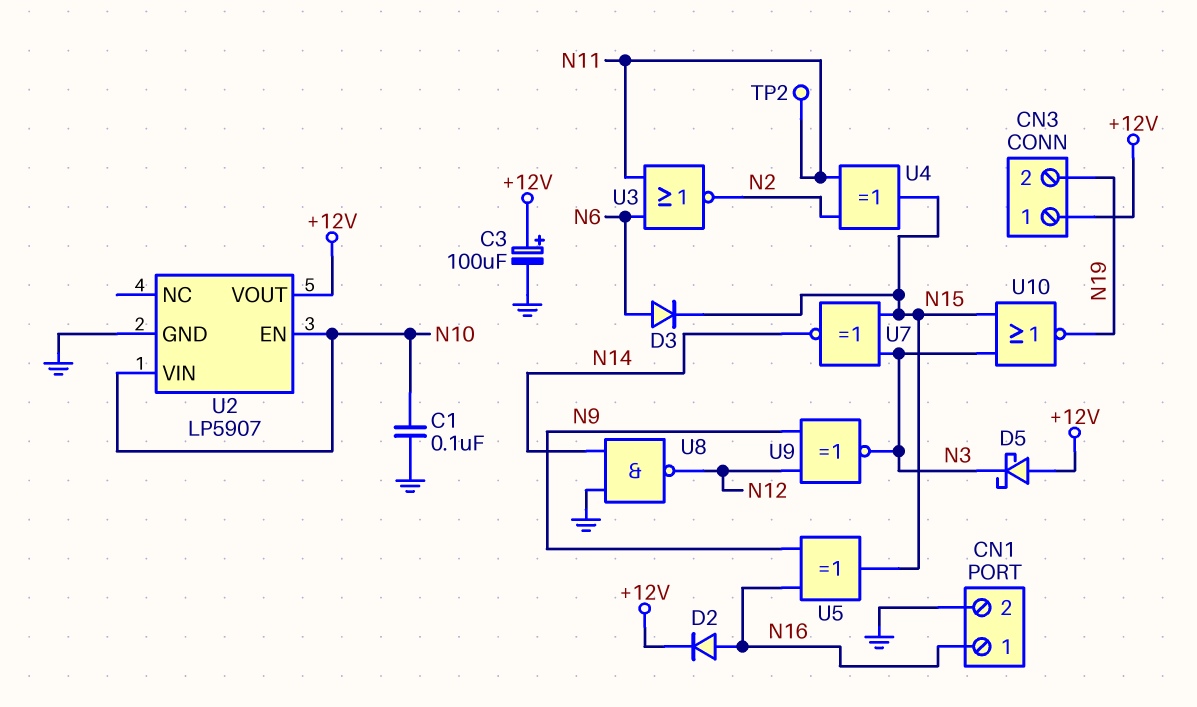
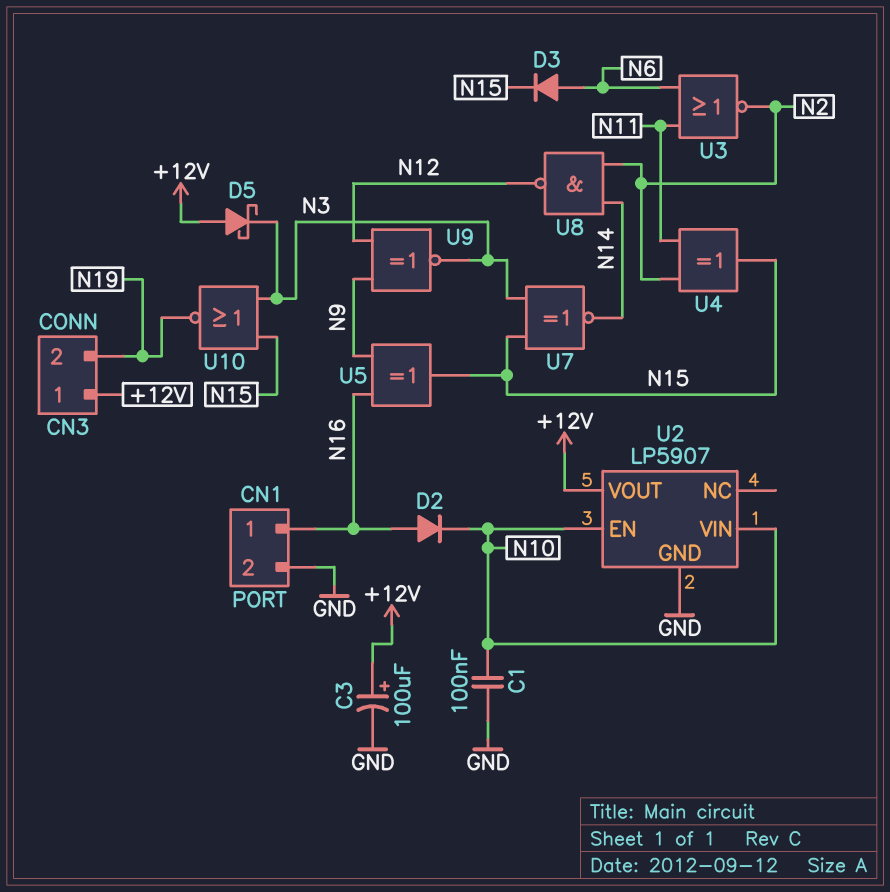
D2: diode (A N16, K +12V) -> diode (A N16, K N10)
TP2: test point (N11) -> none
U8: NAND (in GND, in N14, out N12) -> NAND (in N2, in N14, out N12)

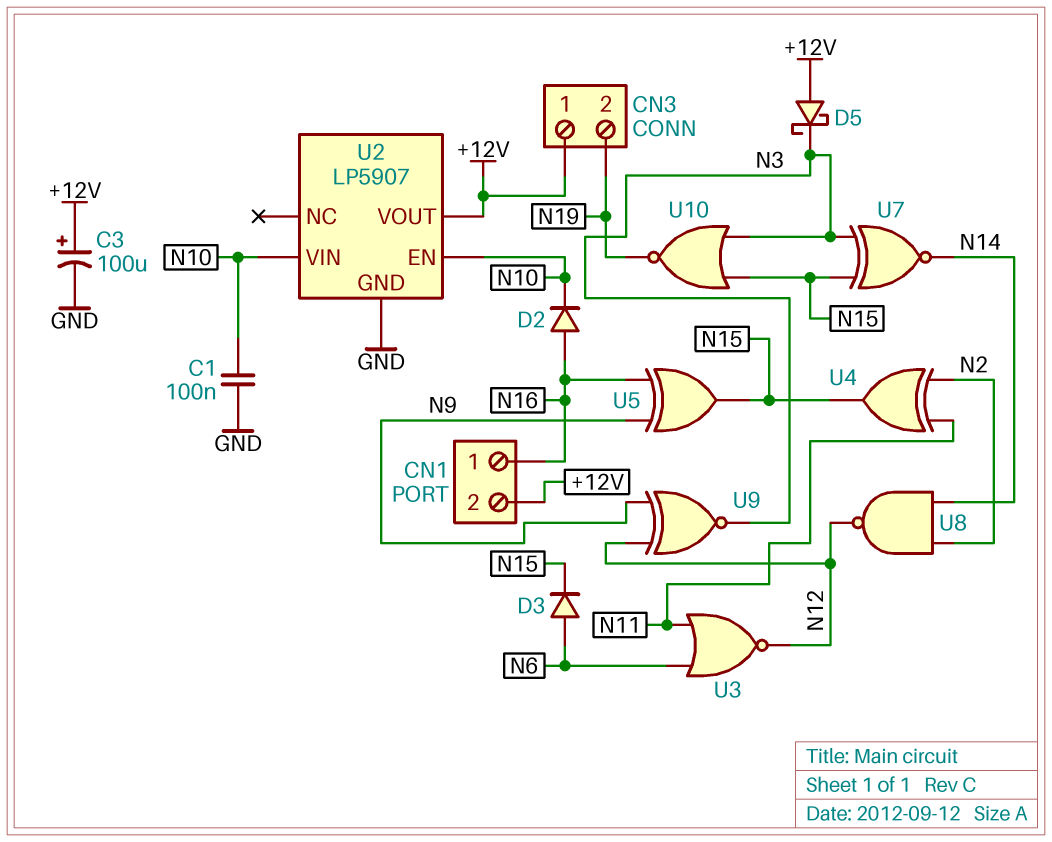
CN1 pin 2: GND -> +12V
U3: NOR (in N6, in N11, out N2) -> NOR (in N6, in N11, out N12)

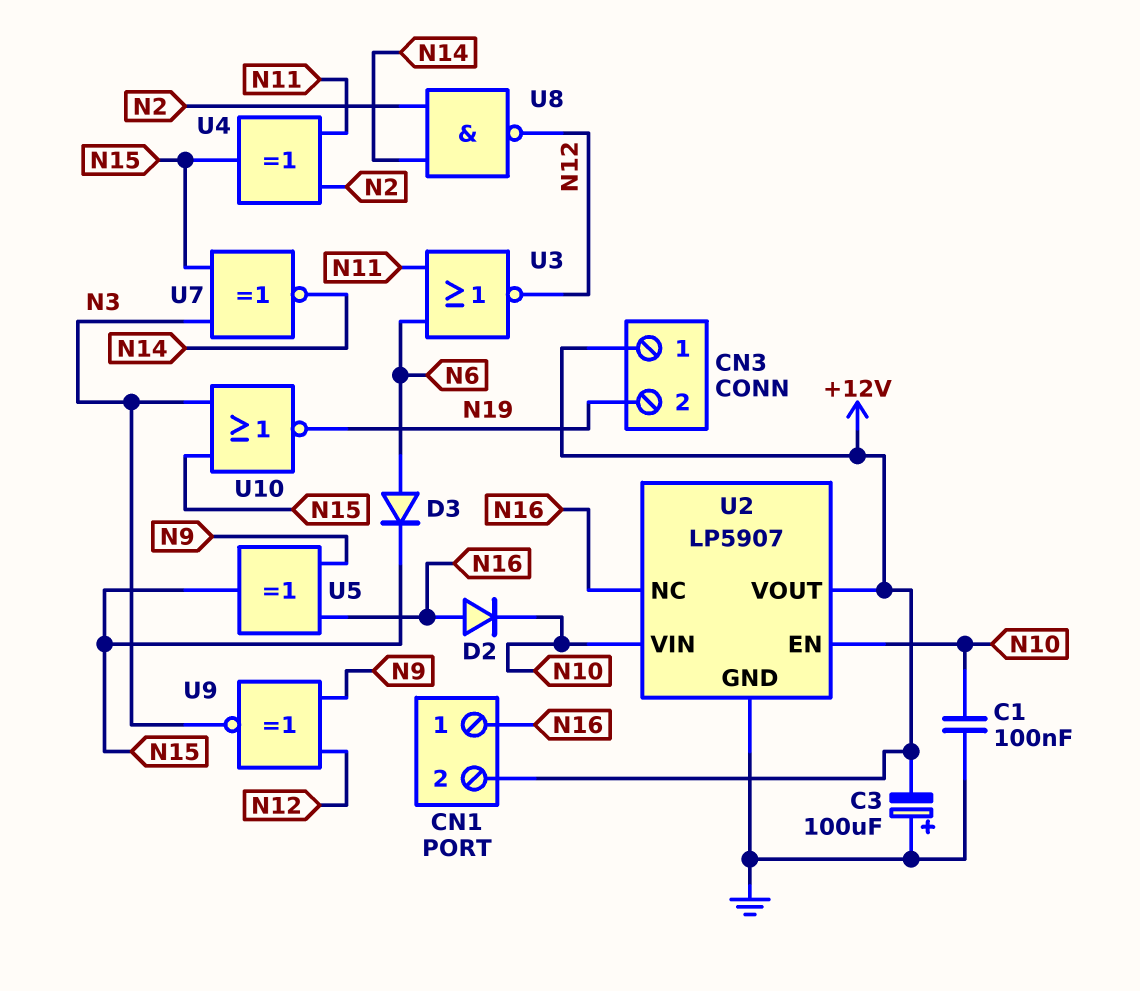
C3: 100uF (plus +12V, minus GND) -> 100uF (plus GND, minus +12V)
D5: schottky (A +12V, K N3) -> none
U2 pin NC: none -> N16

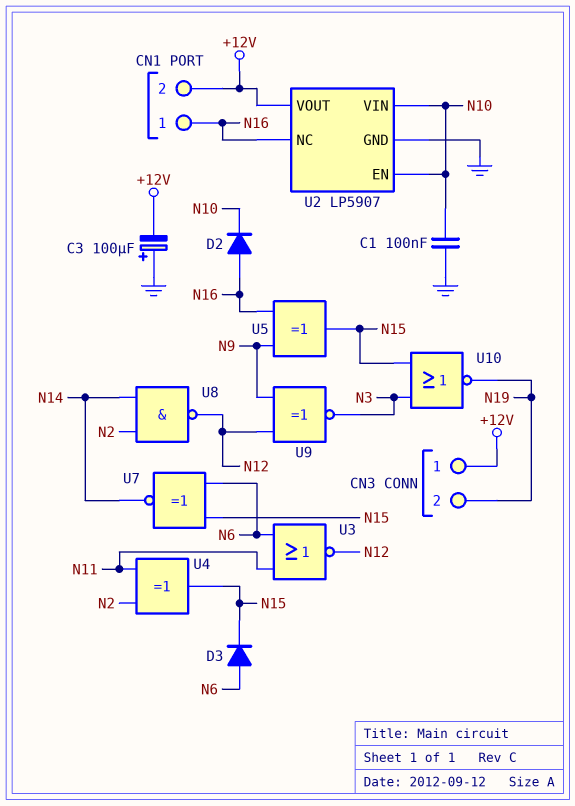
U7: XNOR (in N3, in N15, out N14) -> XNOR (in N6, in N15, out N14)

